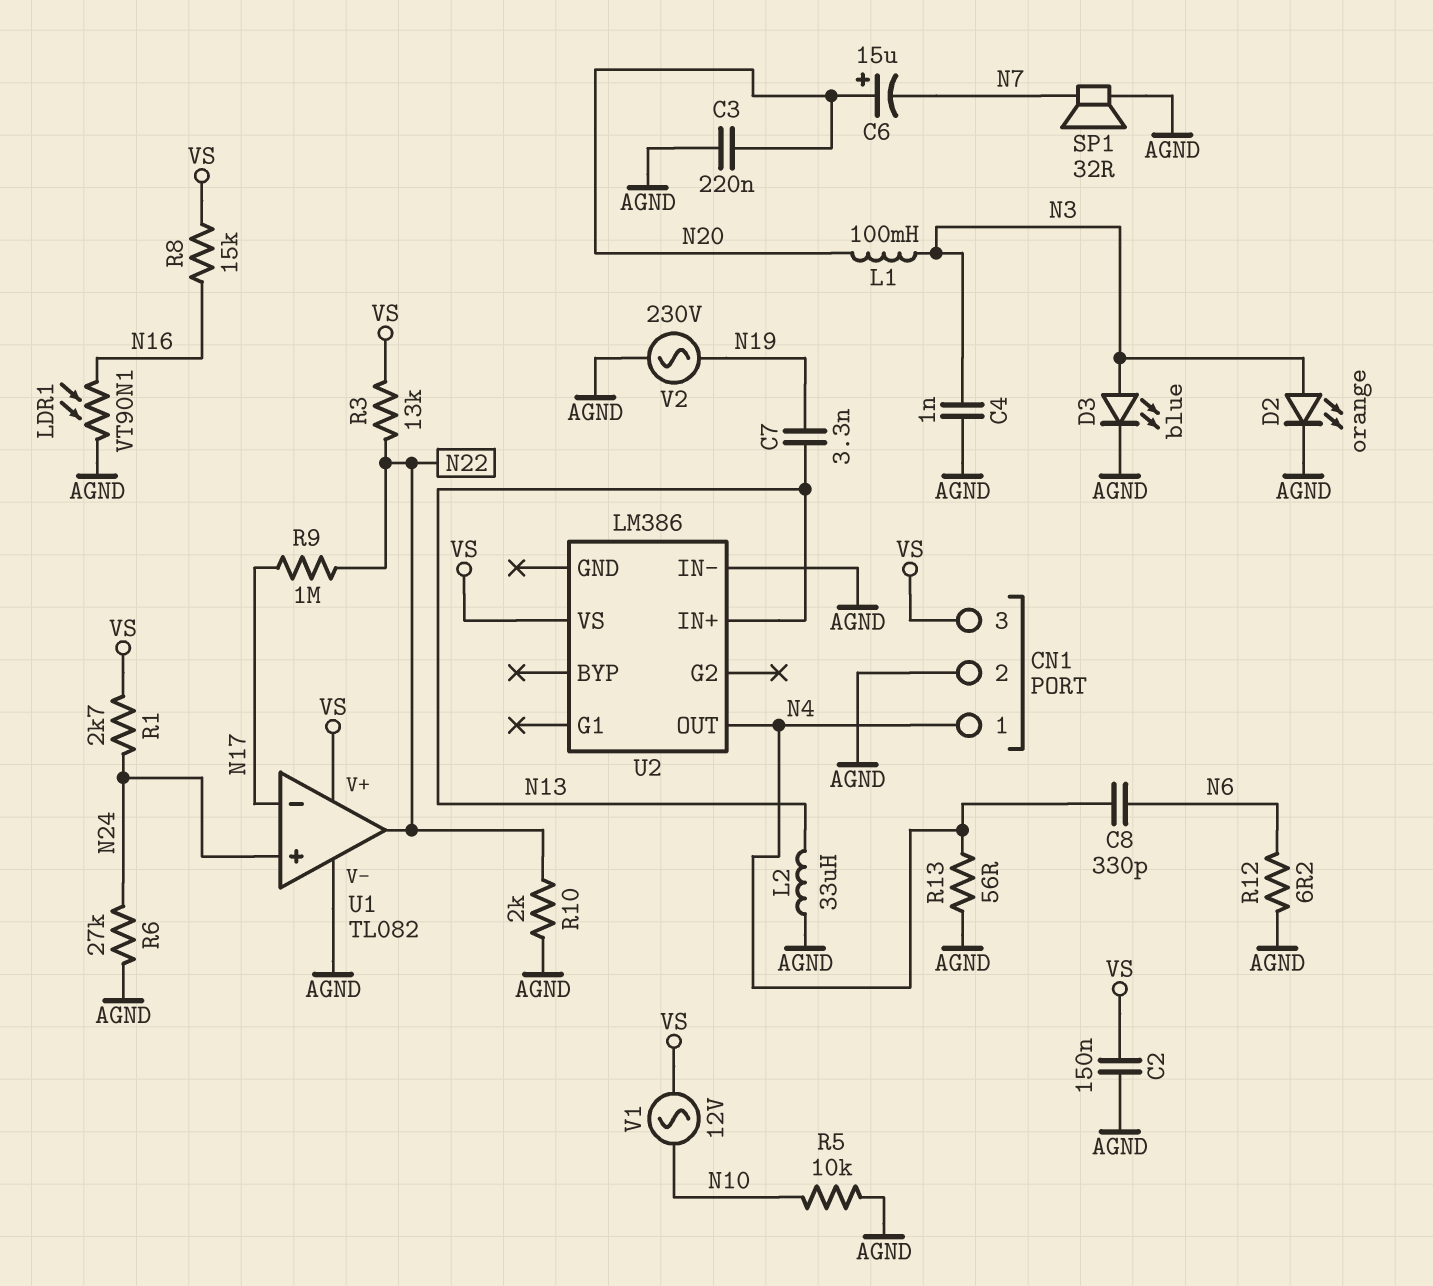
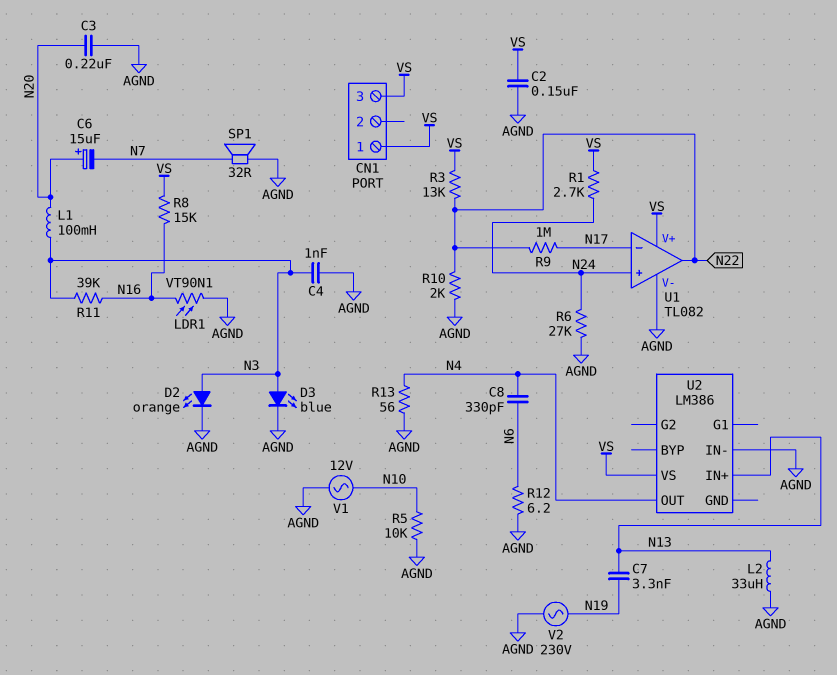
CN1 pin 1: N4 -> VS
CN1 pin 2: AGND -> none
R11: none -> 39k (N3, N16)
V1: AC 12V (N10, VS) -> AC 12V (AGND, N10)

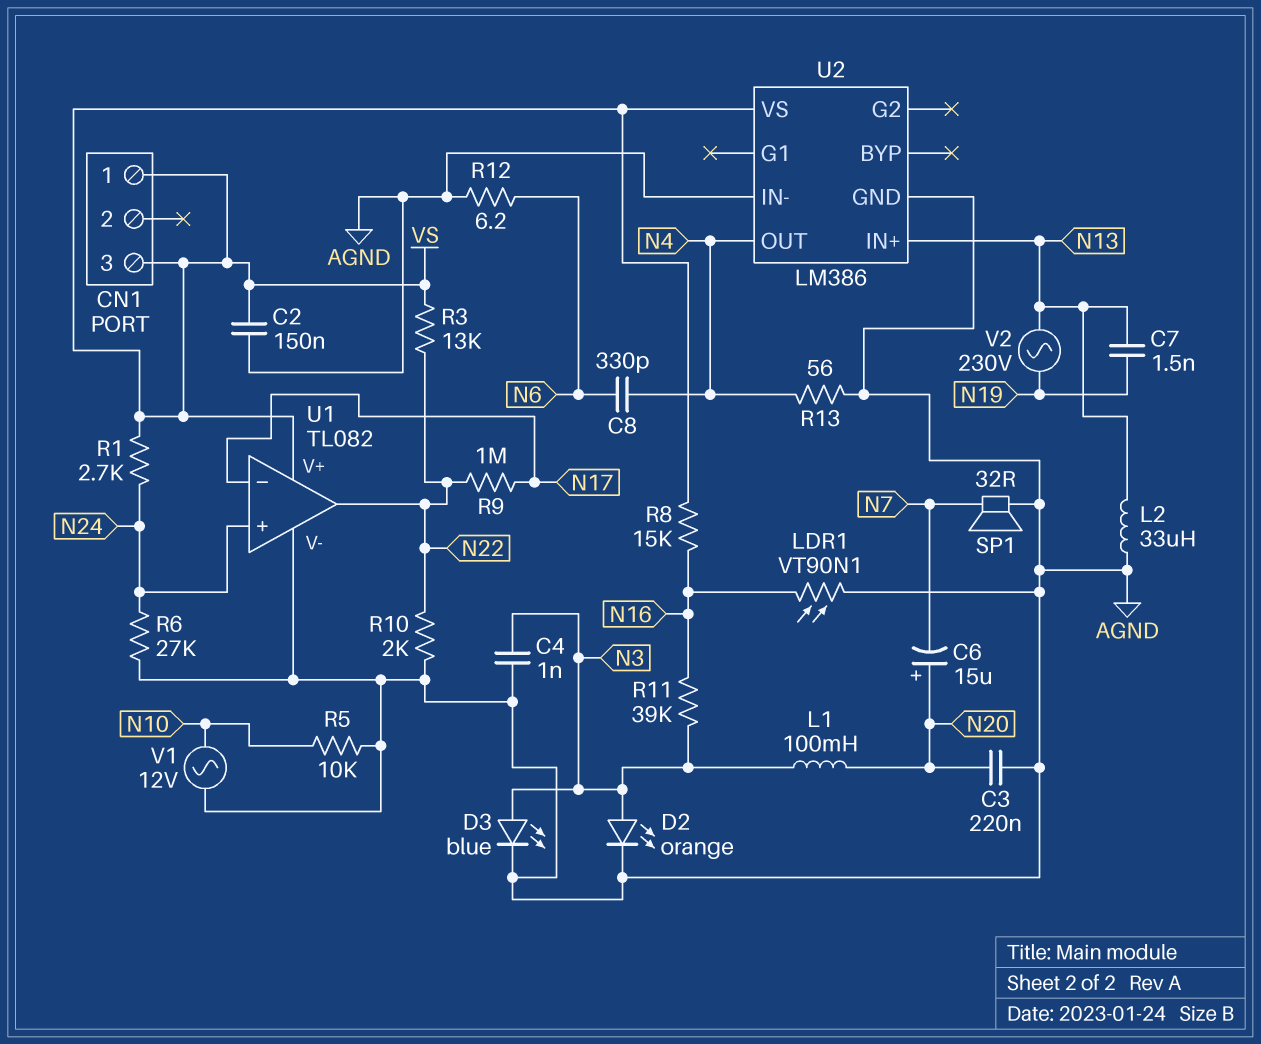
C7: 3.3nF (N13, N19) -> 1.5nF (N13, N19)
U2 pin GND: none -> AGND
V2: AC 230V (AGND, N19) -> AC 230V (N13, N19)

